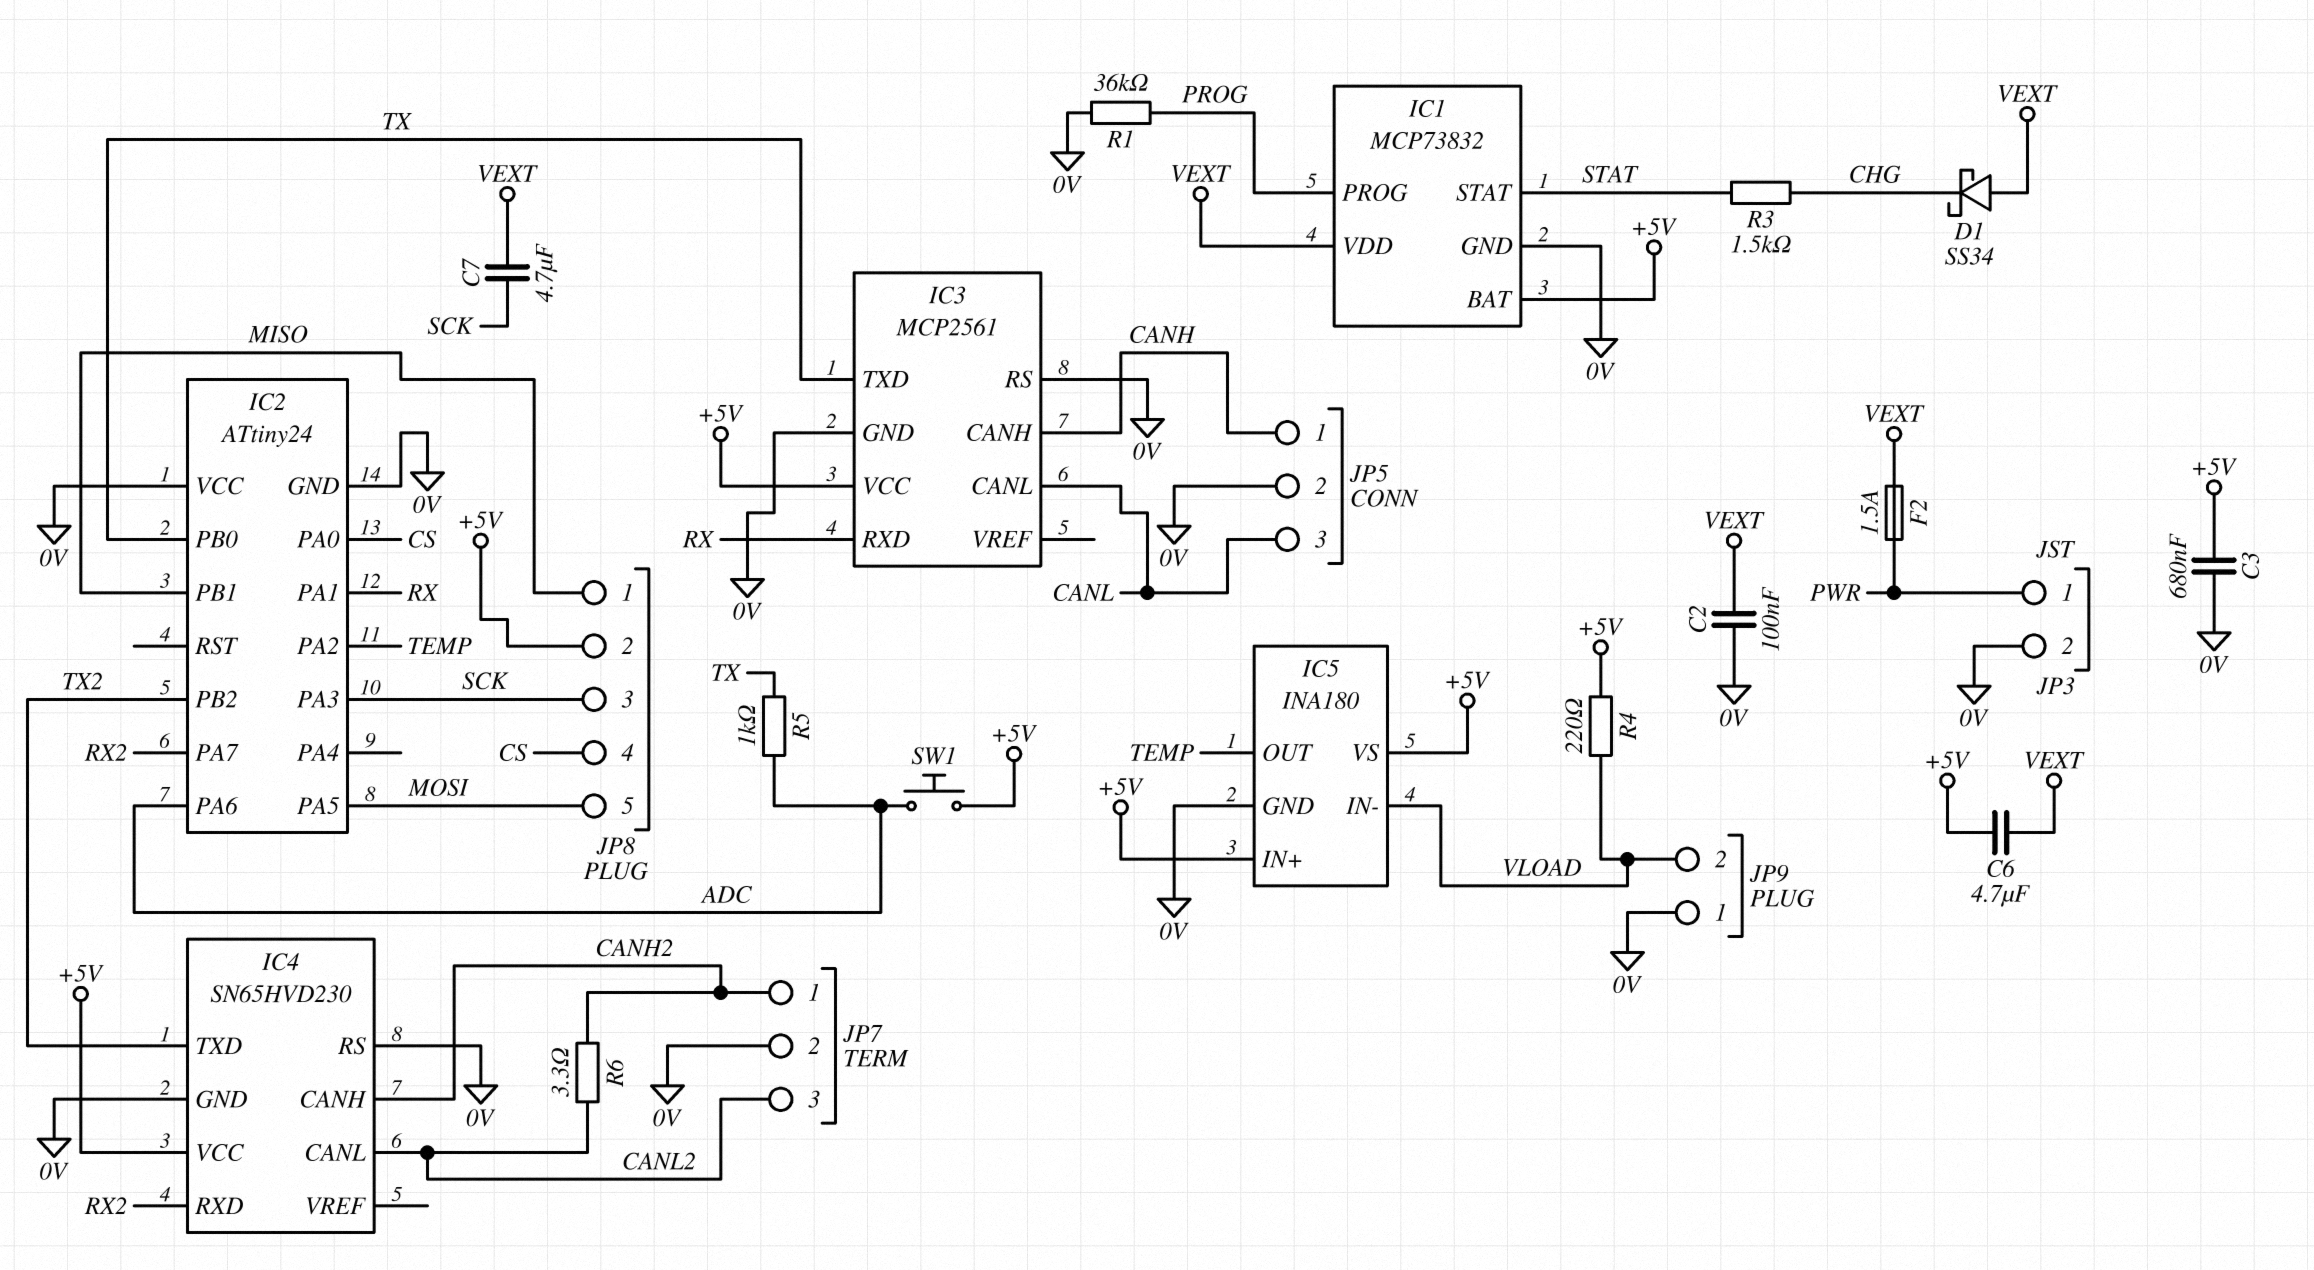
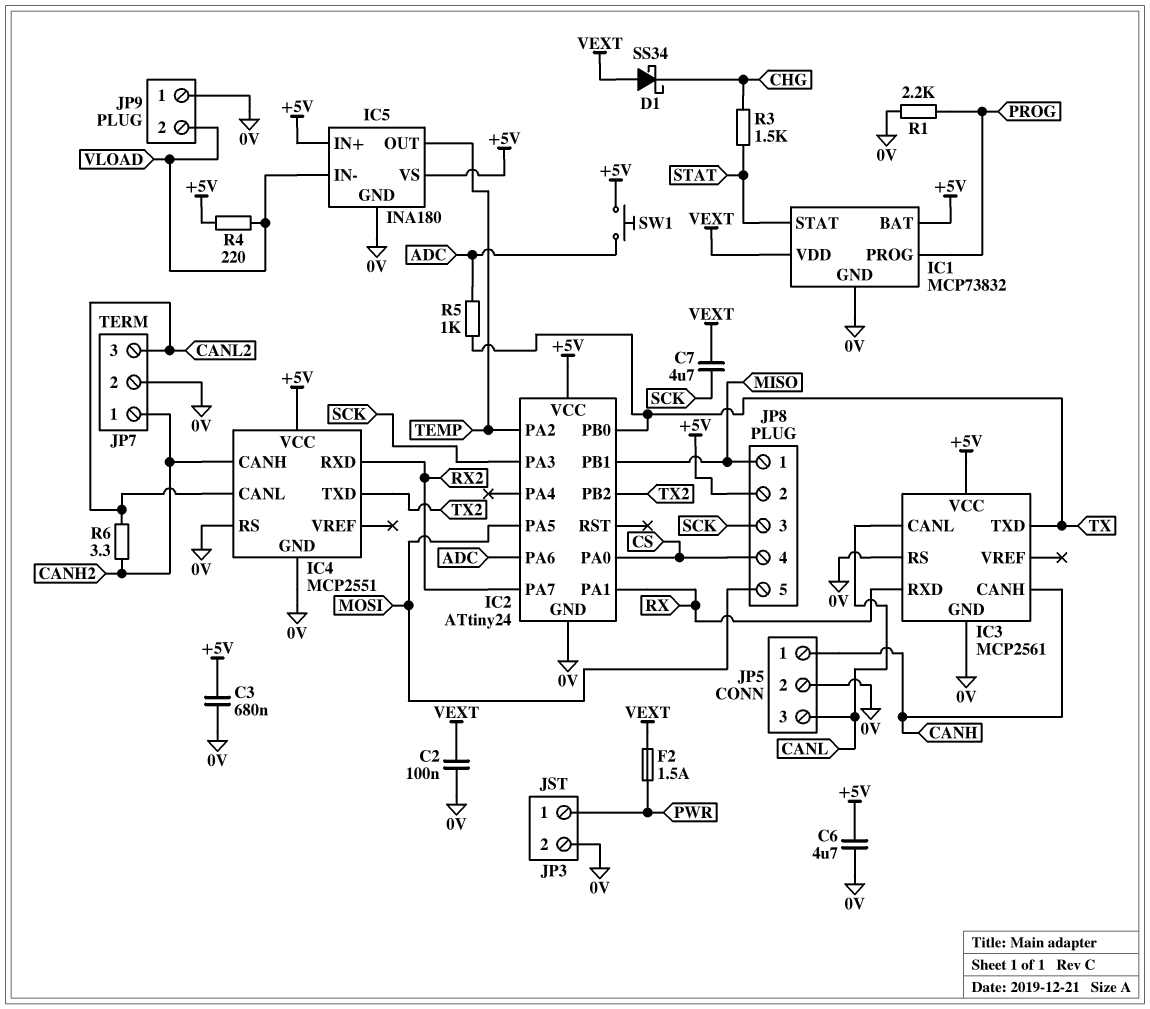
C6: 4.7uF (+5V, VEXT) -> 4.7uF (+5V, 0V)
IC2 pin VCC: 0V -> +5V
IC4: SN65HVD230 -> MCP2551
R1: 36k (0V, PROG) -> 2.2k (0V, PROG)

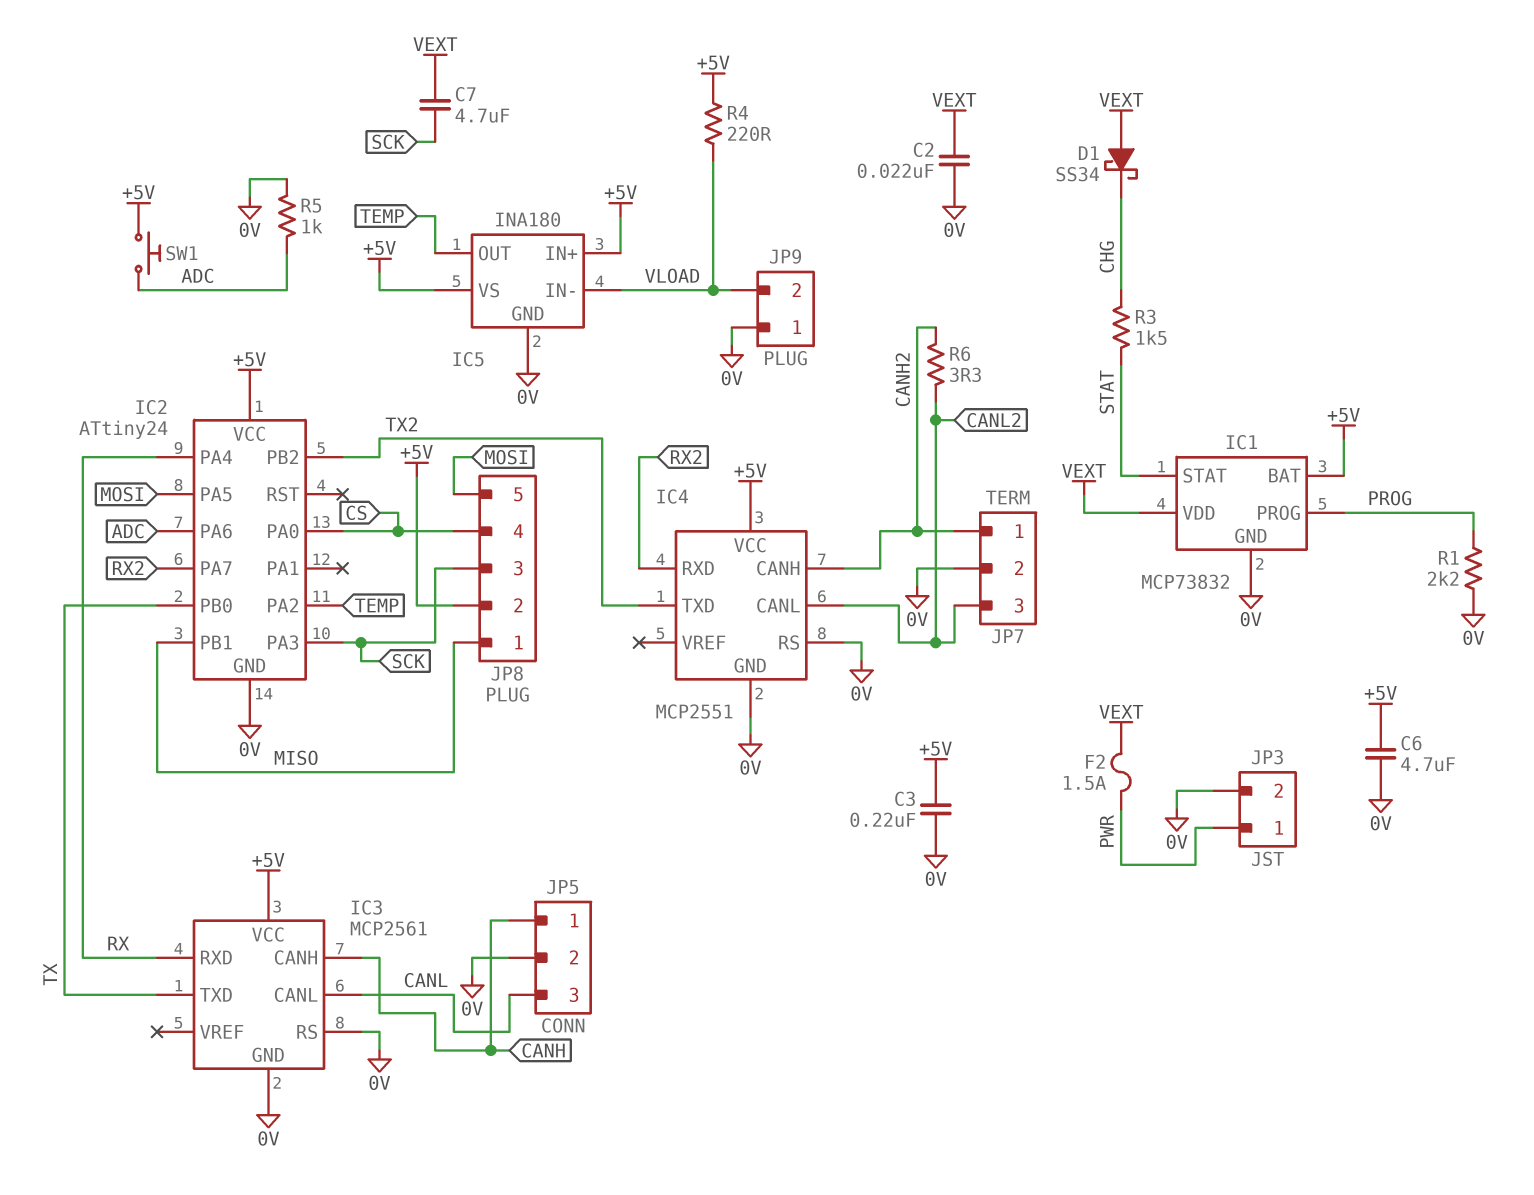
C2: 100nF (0V, VEXT) -> 22nF (0V, VEXT)
C3: 680nF (+5V, 0V) -> 220nF (+5V, 0V)
IC2 pin PA1: RX -> none
IC2 pin PA4: none -> RX
R5: 1k (ADC, TX) -> 1k (0V, ADC)

